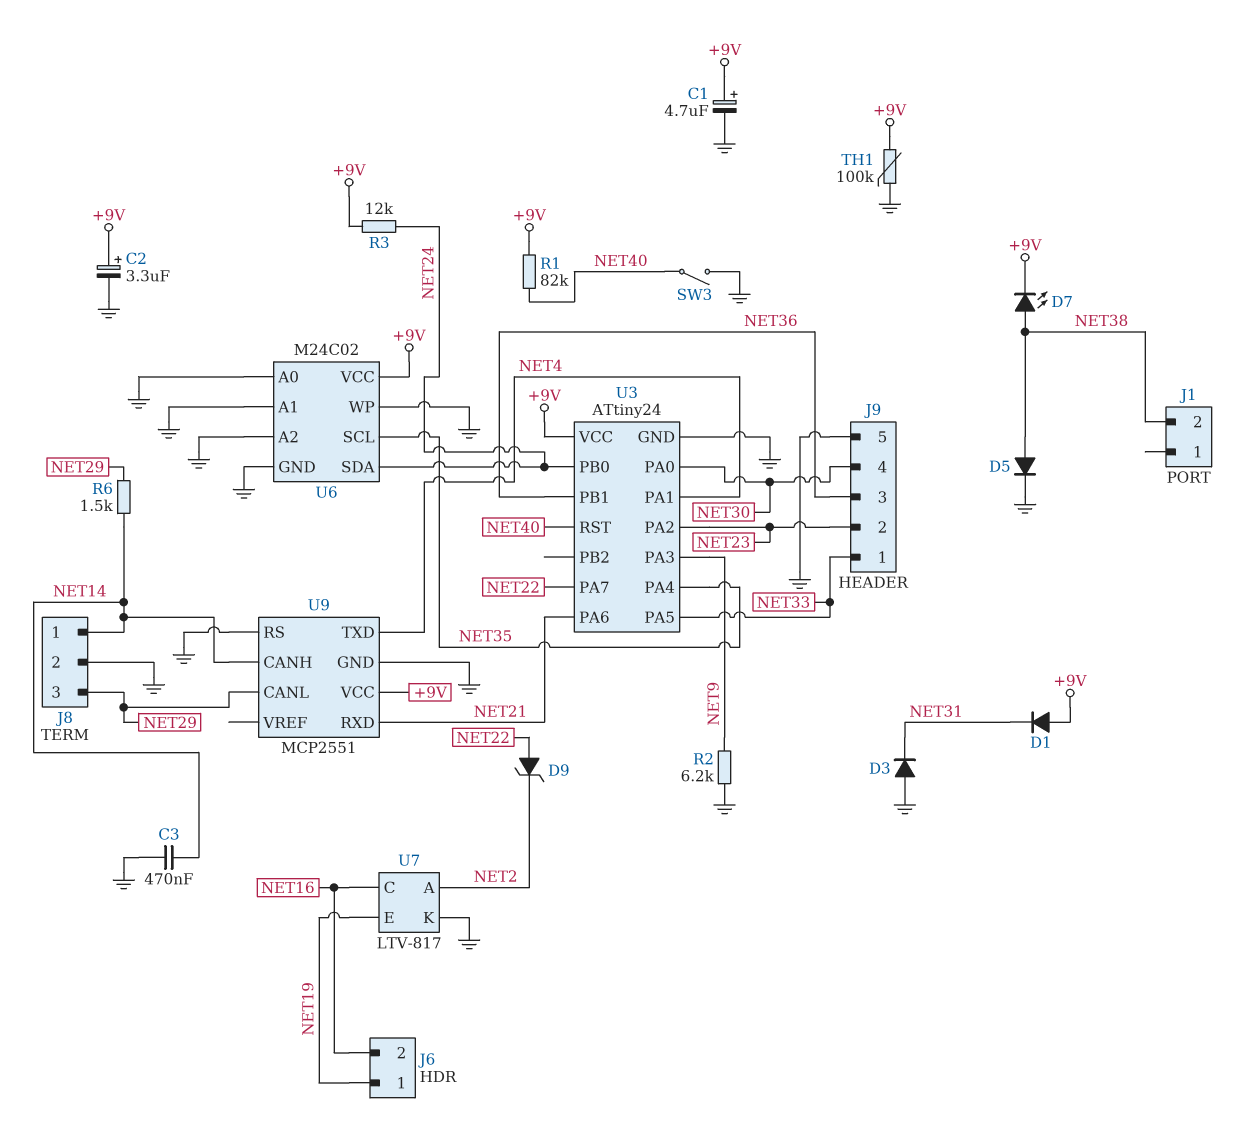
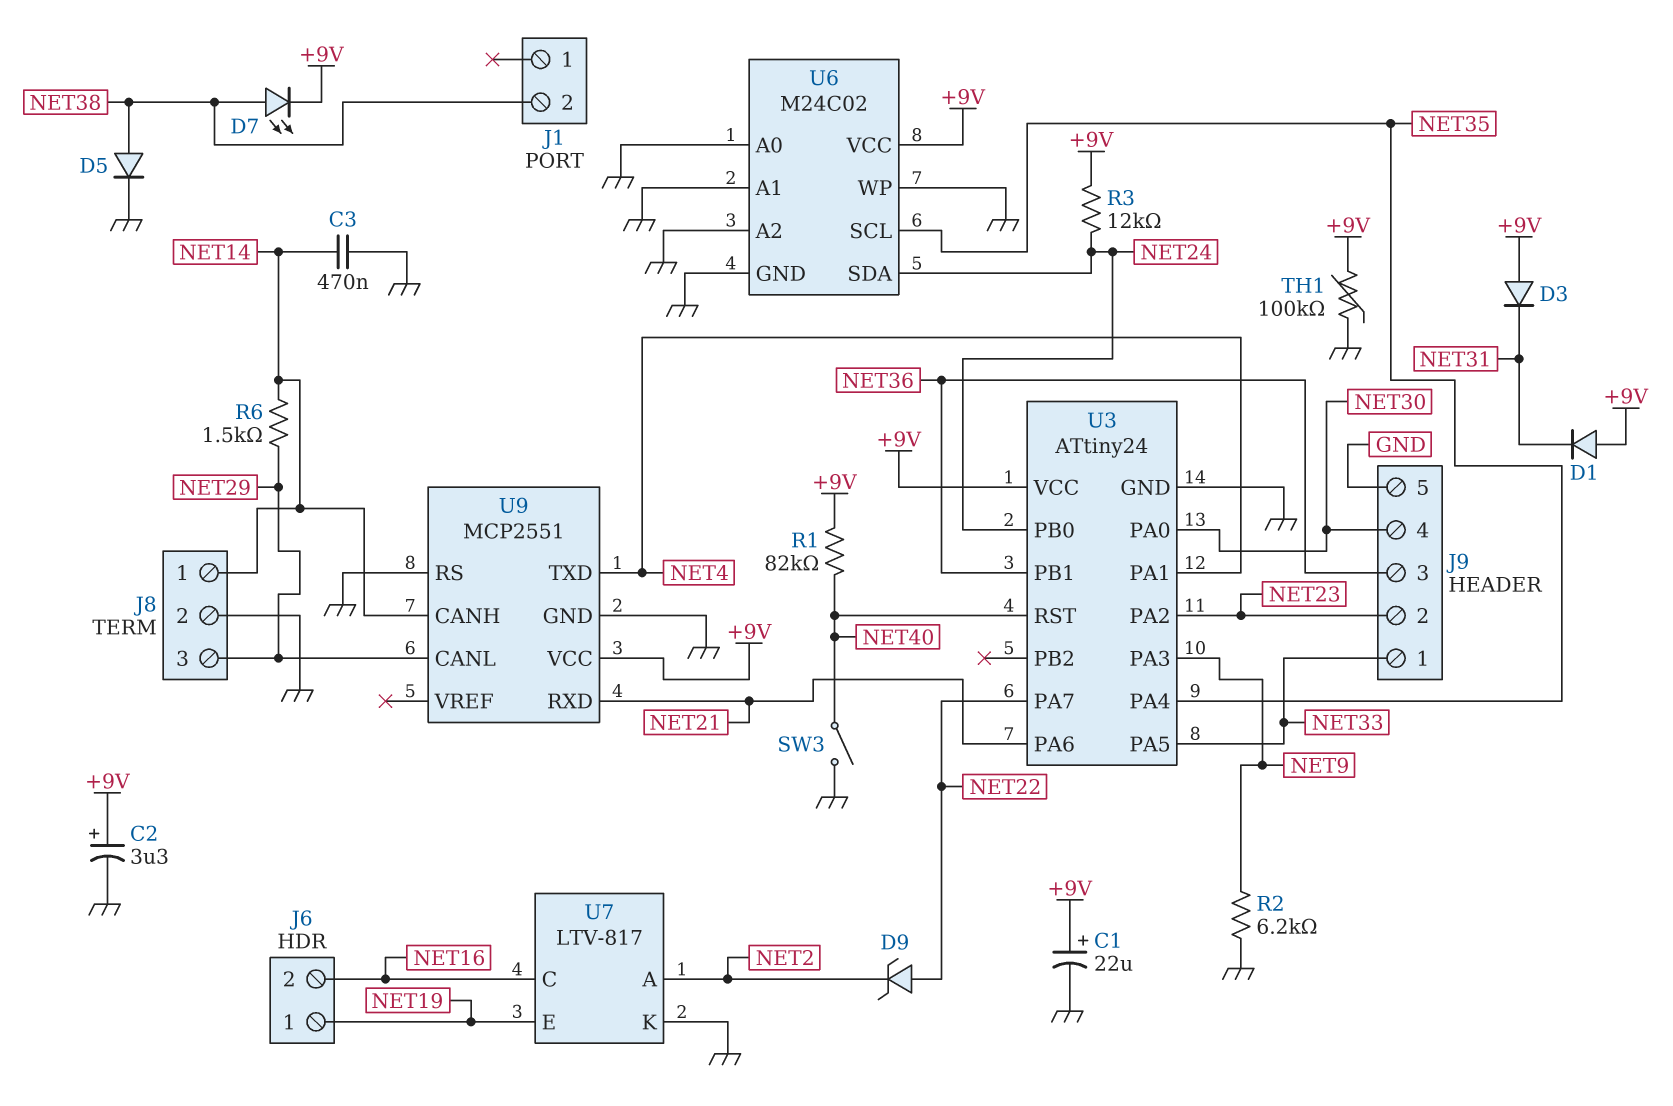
C1: 4.7uF (plus +9V, minus GND) -> 22uF (plus +9V, minus GND)
D3: diode (A GND, K NET31) -> diode (A +9V, K NET31)

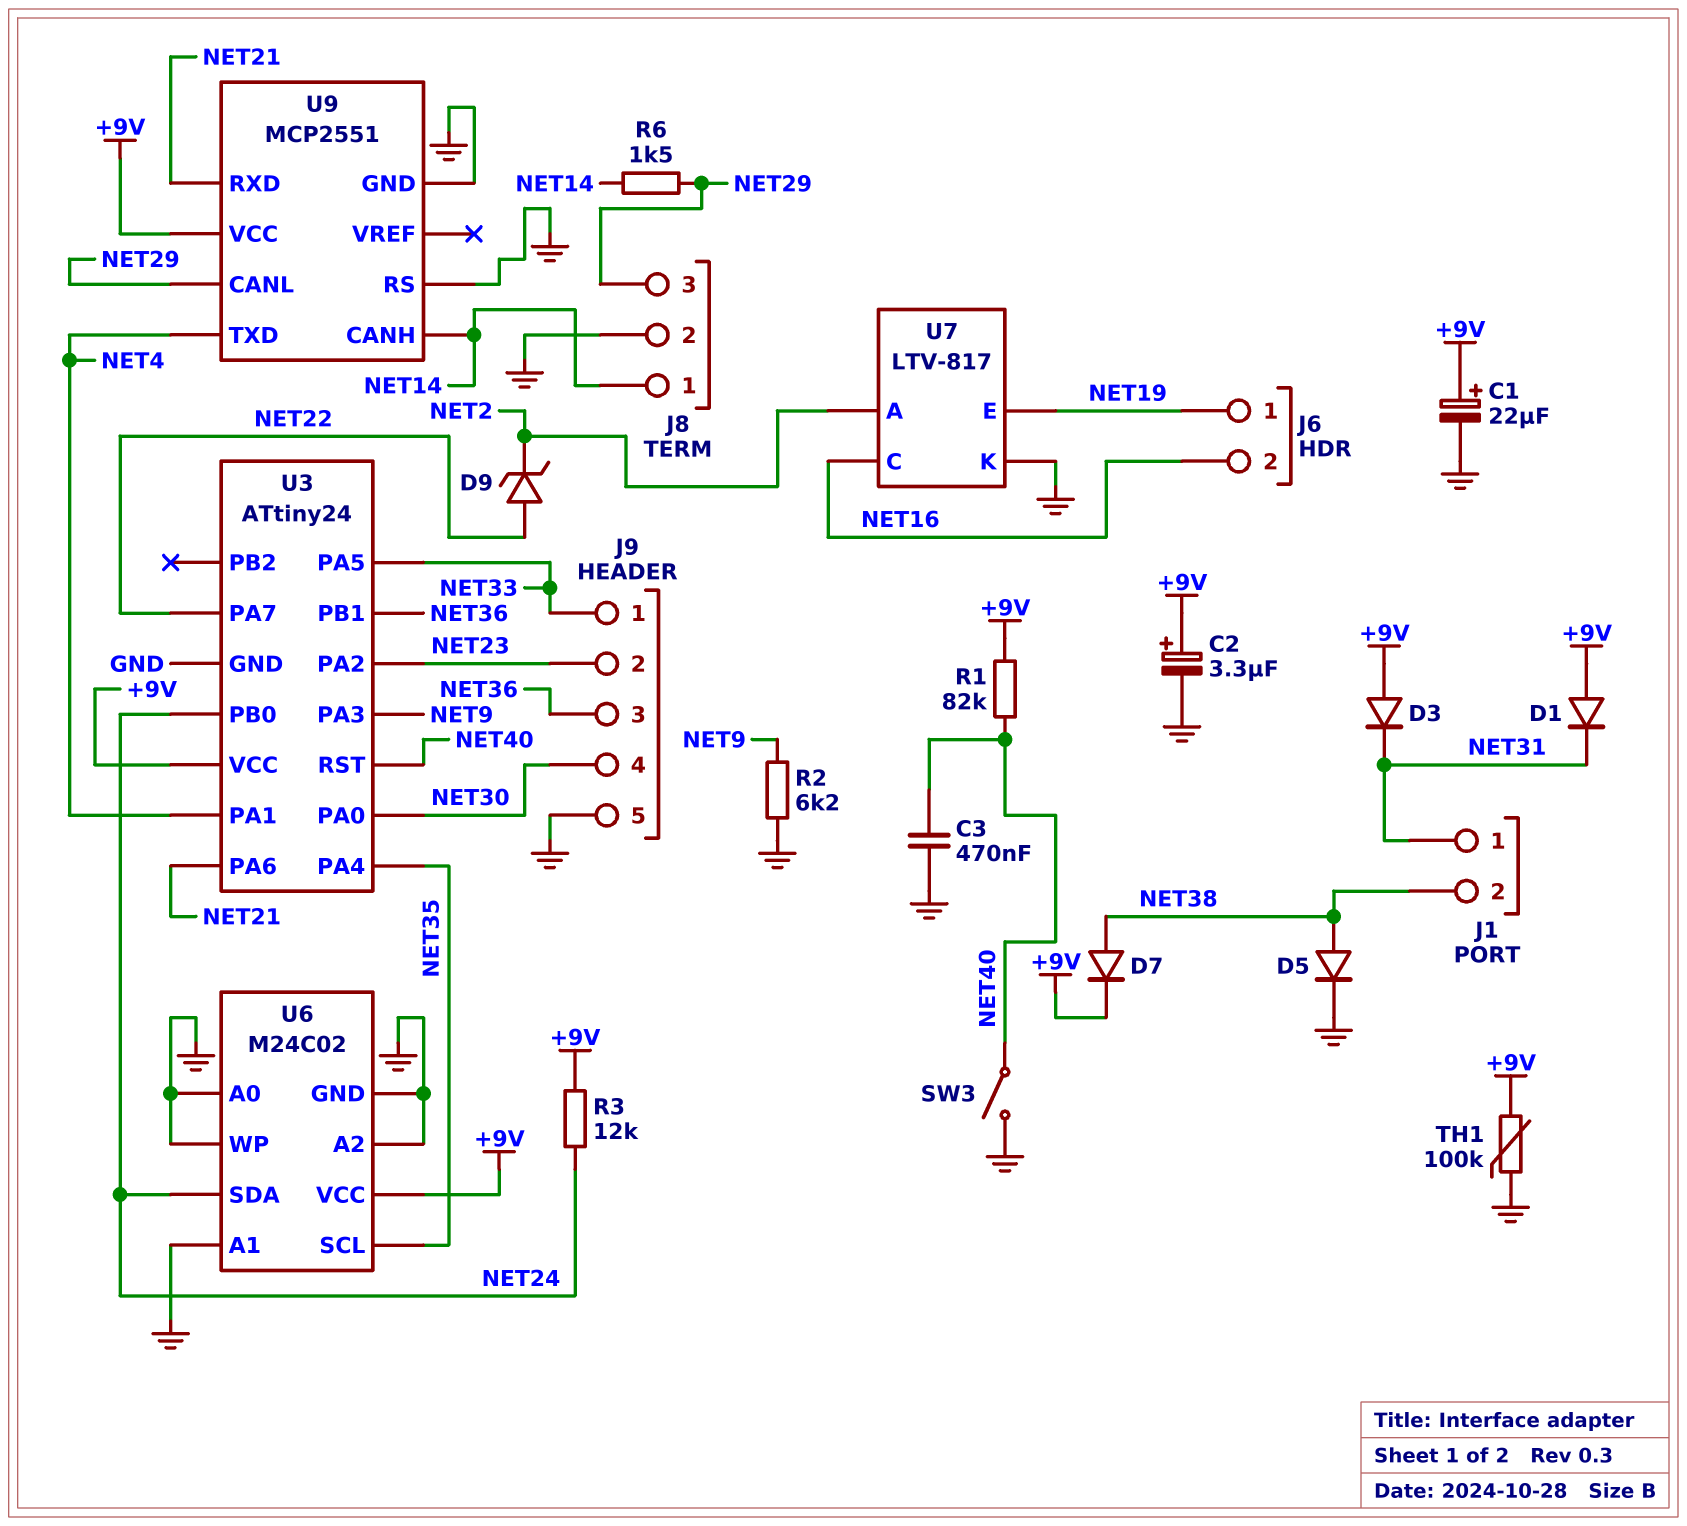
C3: 470nF (GND, NET14) -> 470nF (GND, NET40)
D7: LED (A NET38, K +9V) -> diode (A NET38, K +9V)
J1 pin 1: none -> NET31

